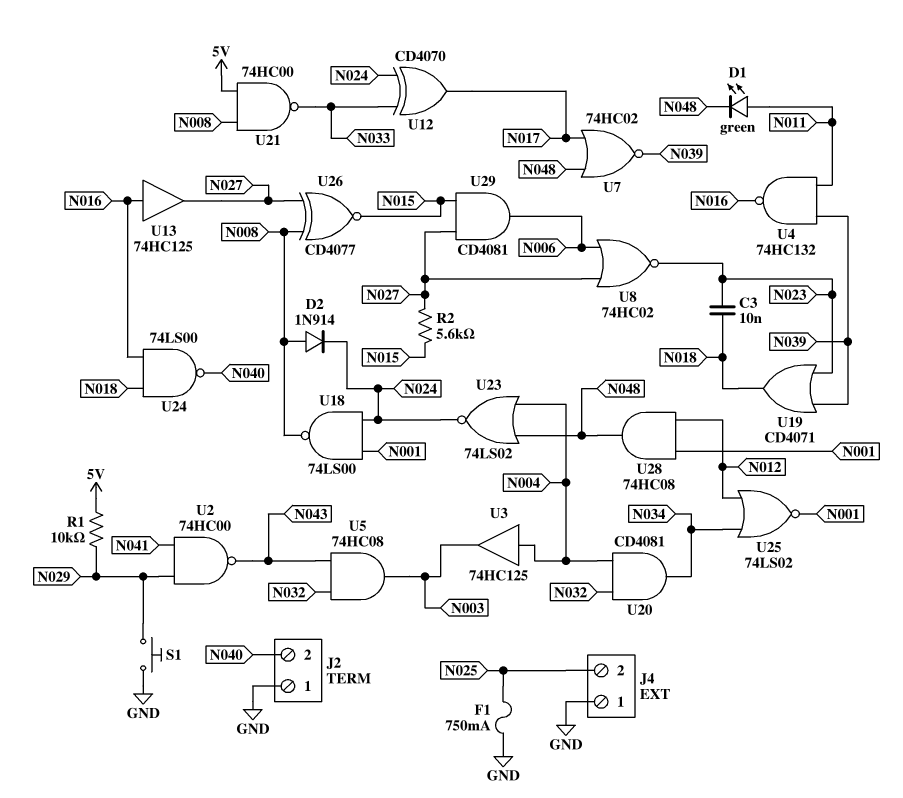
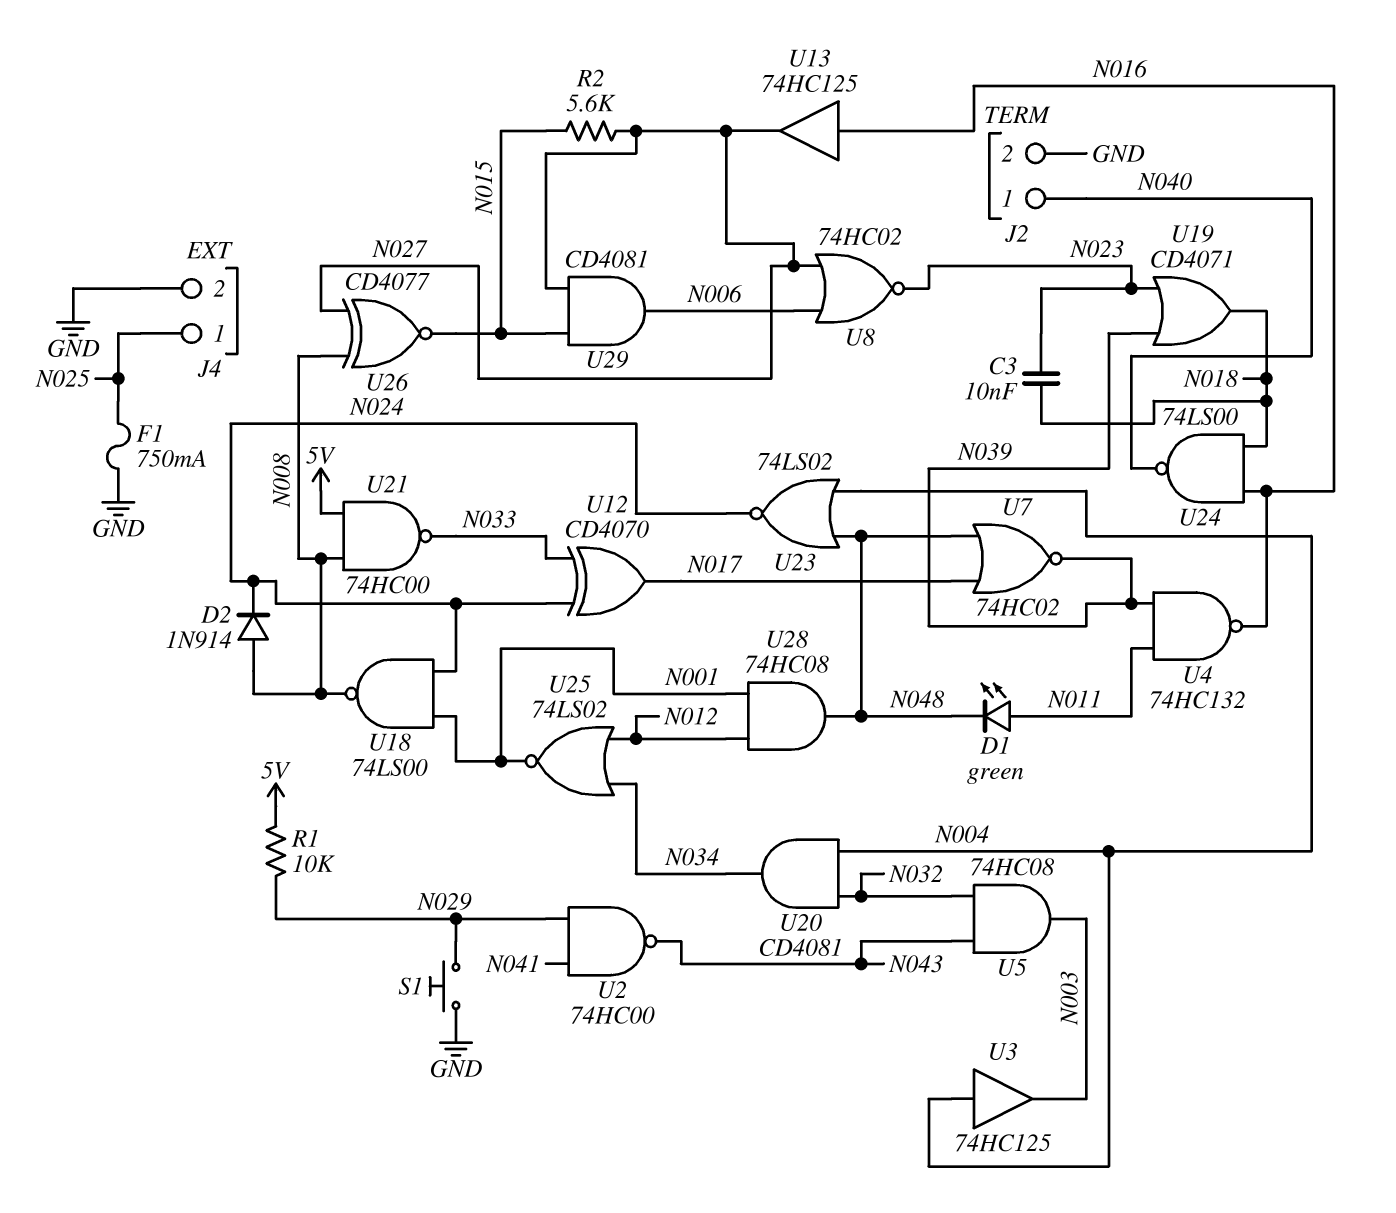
J2 pin 1: GND -> N040
J2 pin 2: N040 -> GND
J4 pin 1: GND -> N025
J4 pin 2: N025 -> GND

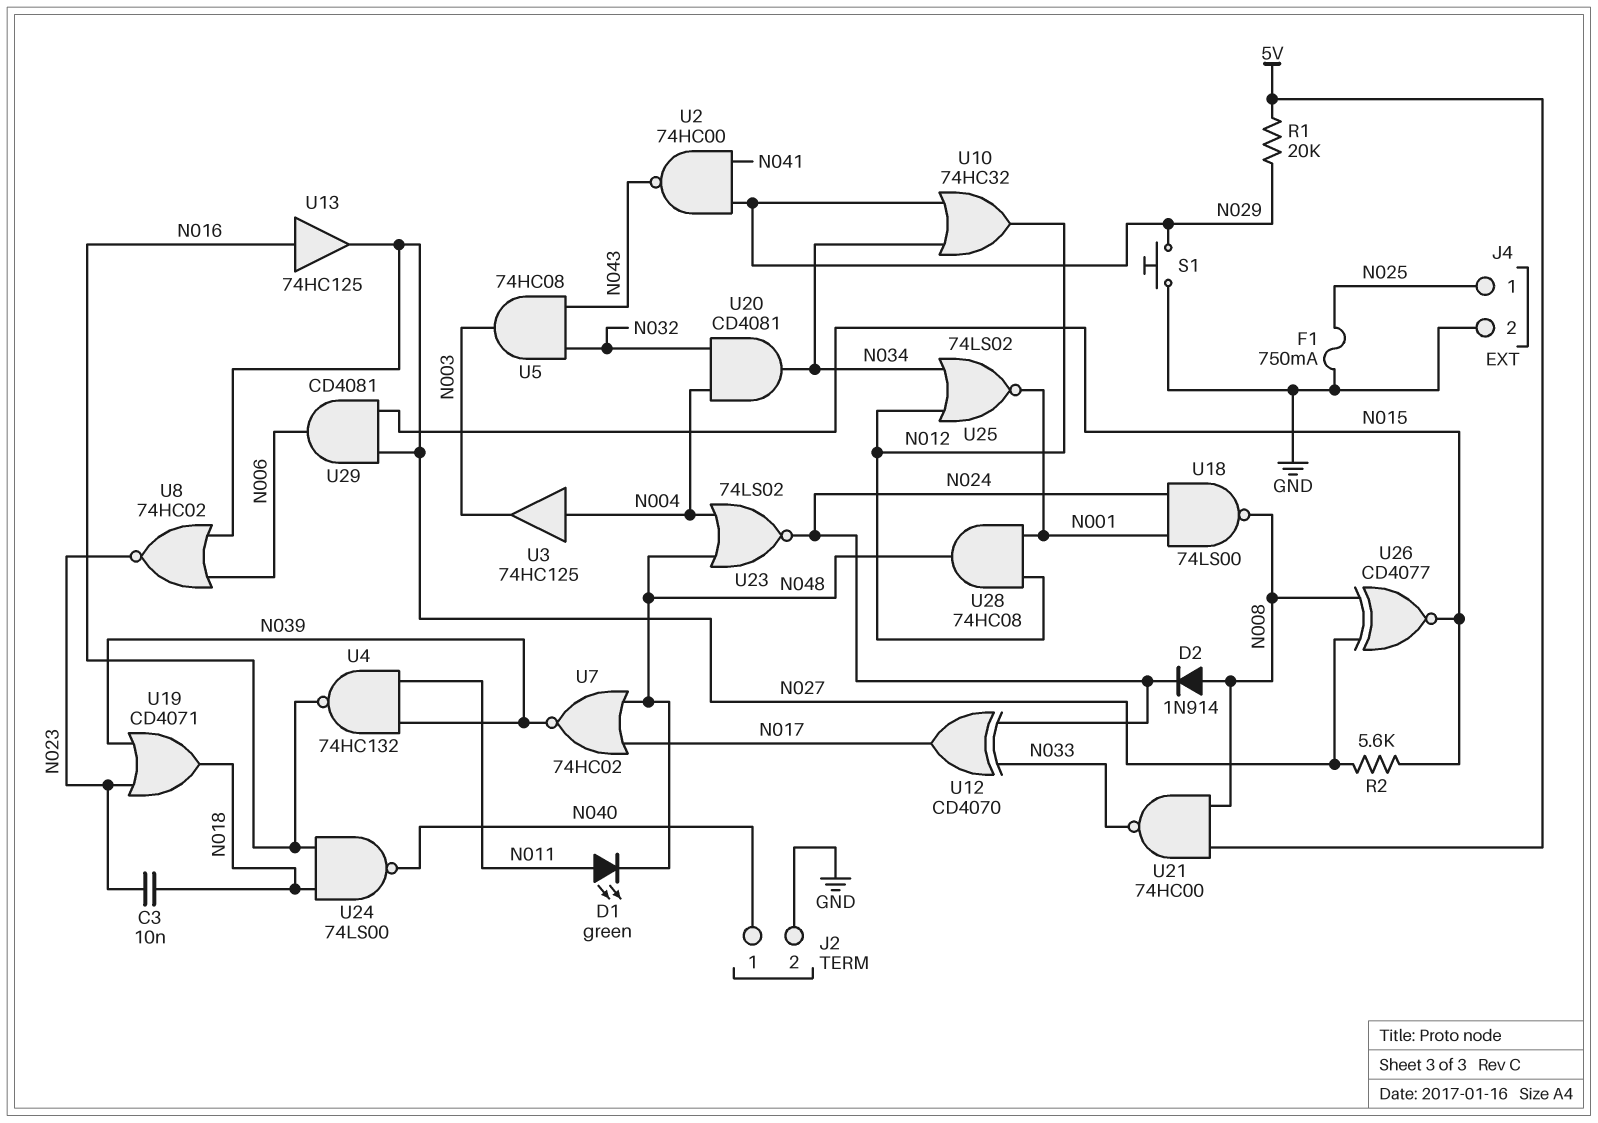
R1: 10k (5V, N029) -> 20k (5V, N029)
U10: none -> OR 74HC32 (in N029, in N034, out N012)

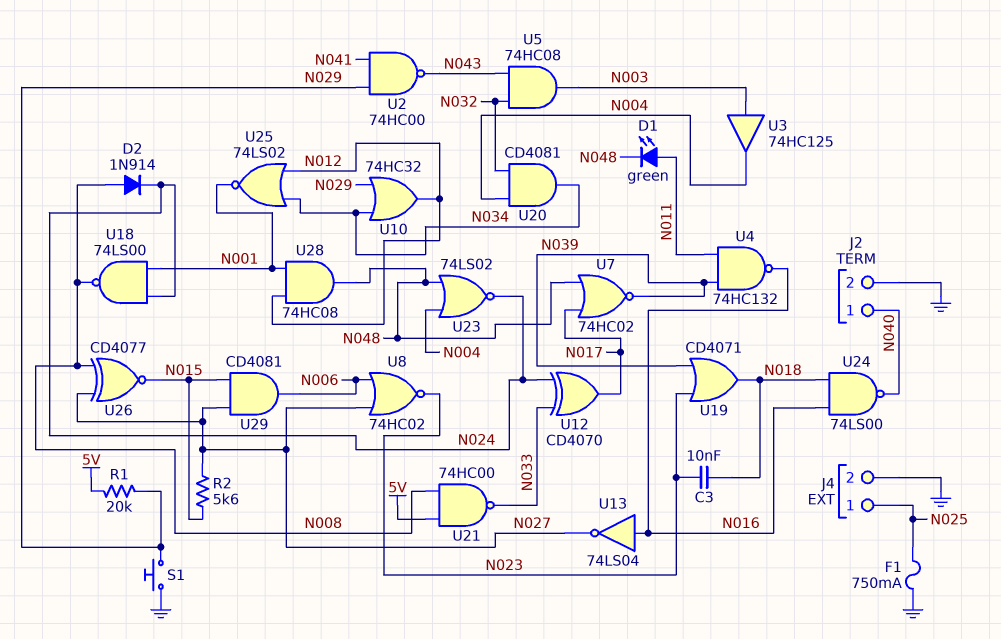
U3: buffer 74HC125 (in N004, out N003) -> buffer 74HC125 (in N003, out N004)
U13: buffer 74HC125 (in N016, out N027) -> NOT 74LS04 (in N016, out N027)

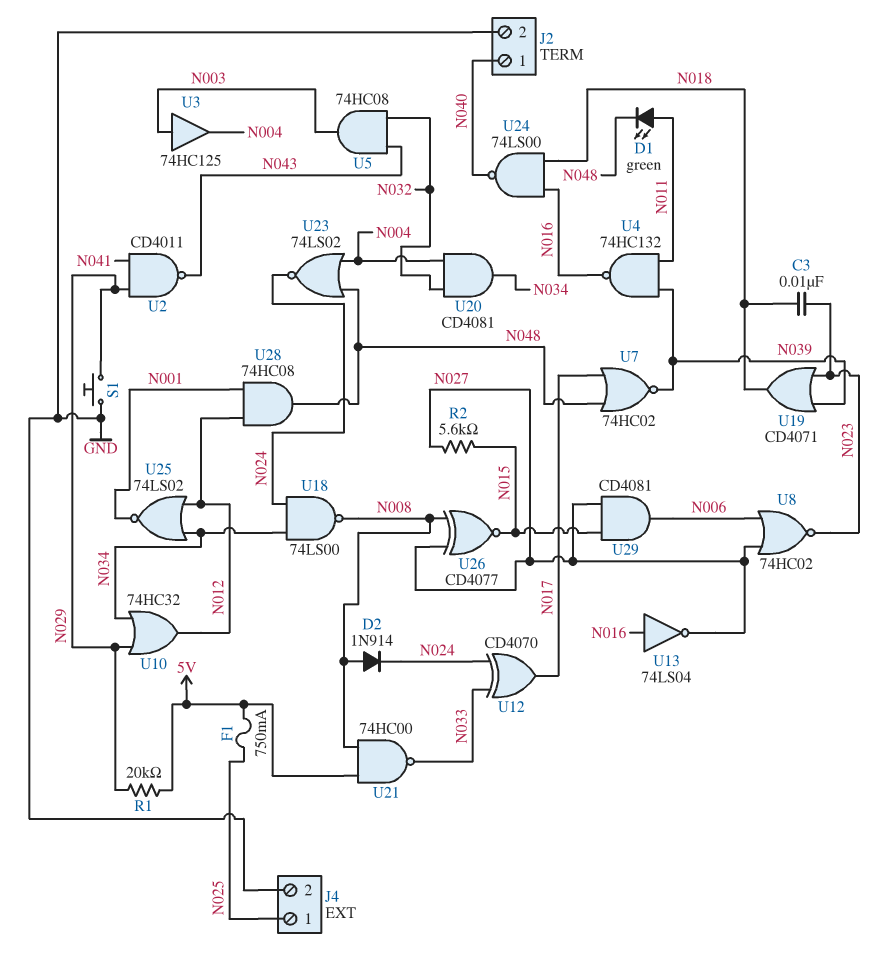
F1: 750mA (GND, N025) -> 750mA (5V, N025)
U2: NAND 74HC00 (in N029, in N041, out N043) -> NAND CD4011 (in N029, in N041, out N043)
U18: NAND 74LS00 (in N001, in N024, out N008) -> NAND 74LS00 (in N024, in N034, out N008)

